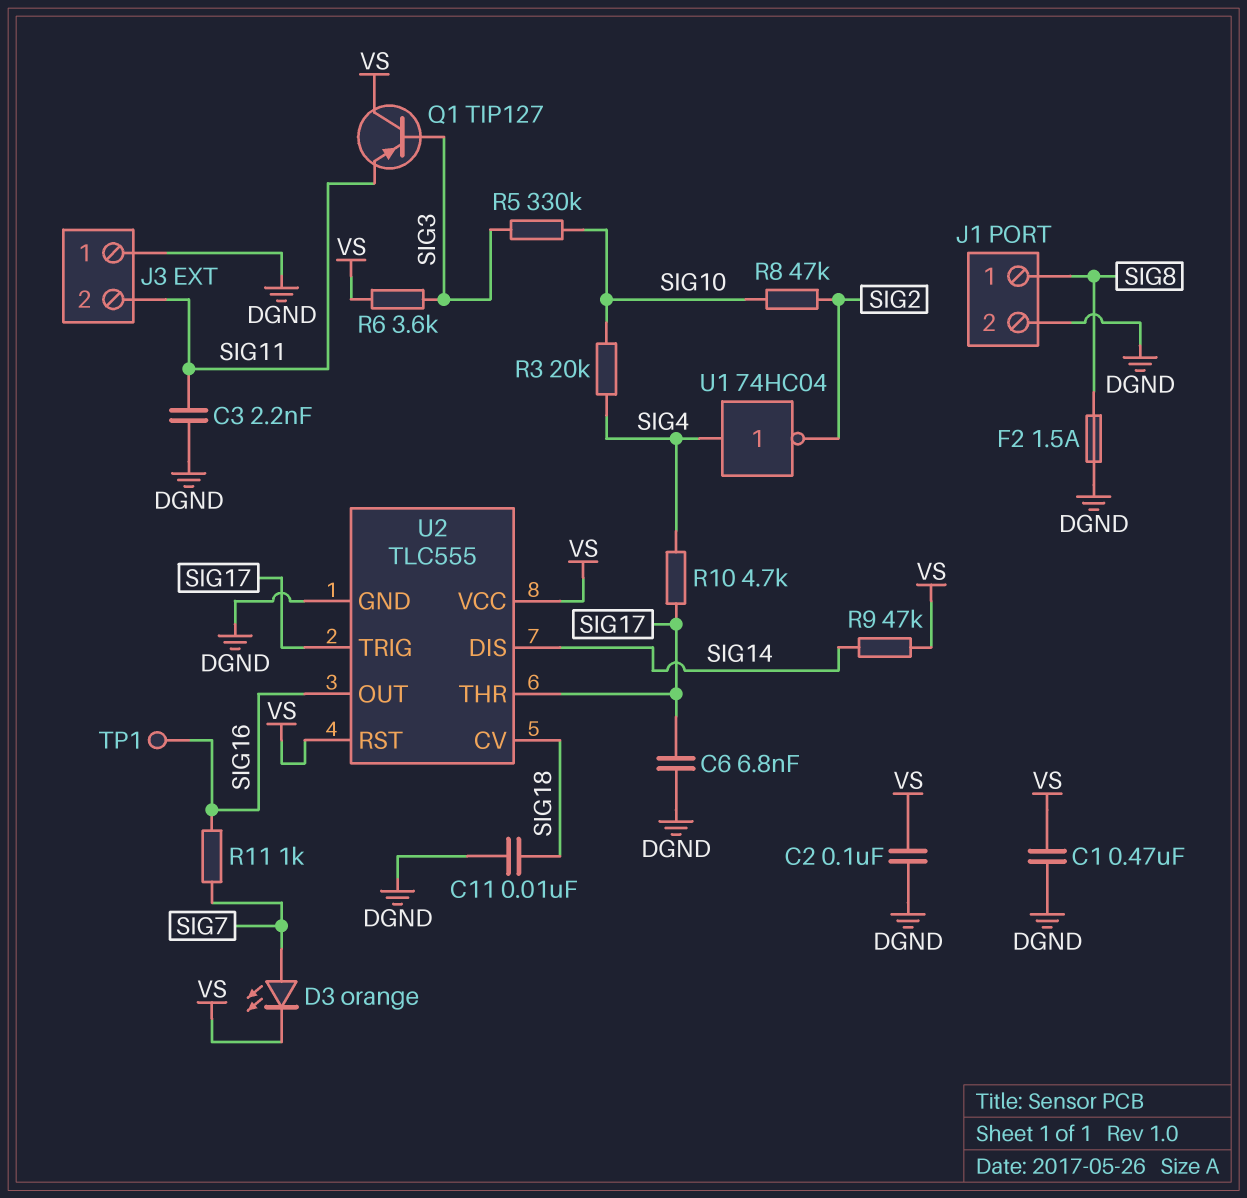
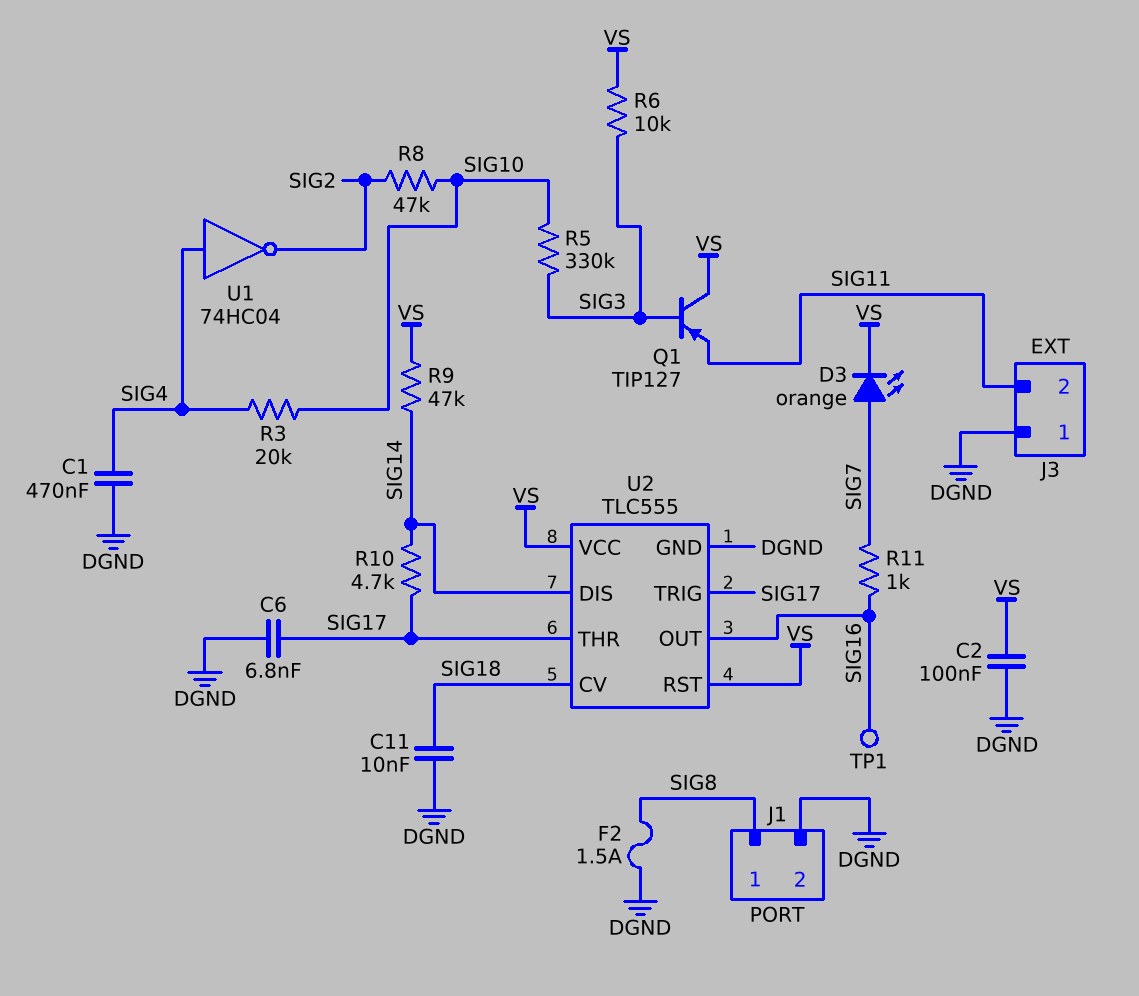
C1: 470nF (DGND, VS) -> 470nF (DGND, SIG4)
C3: 2.2nF (DGND, SIG11) -> none
R6: 3.6k (SIG3, VS) -> 10k (SIG3, VS)
R10: 4.7k (SIG4, SIG17) -> 4.7k (SIG14, SIG17)

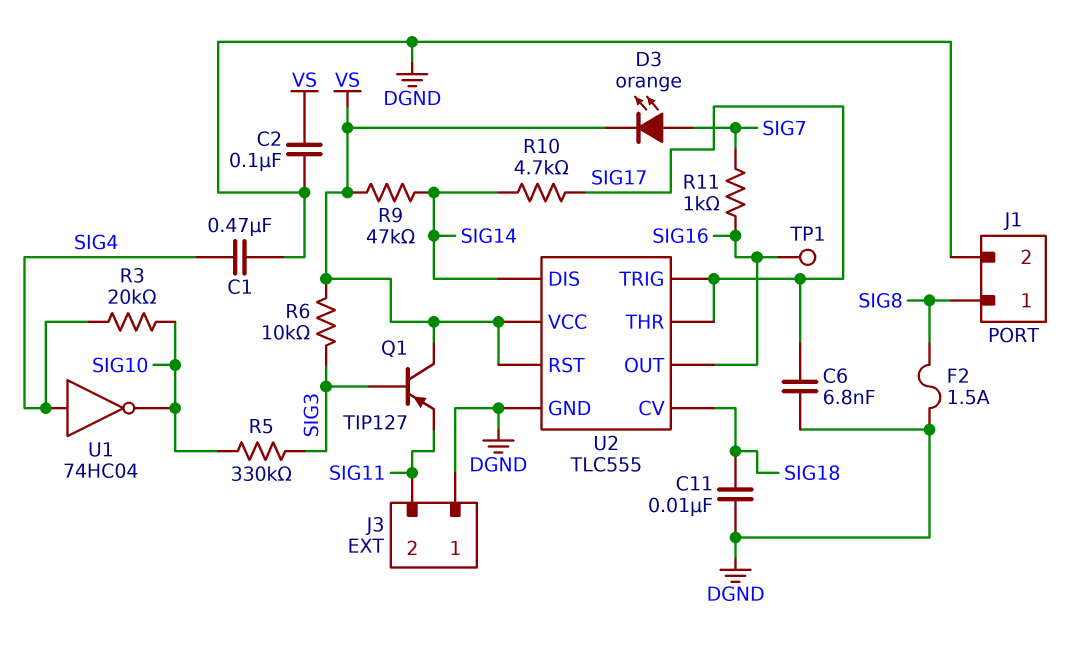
R8: 47k (SIG2, SIG10) -> none
U1: NOT 74HC04 (in SIG4, out SIG2) -> NOT 74HC04 (in SIG4, out SIG10)

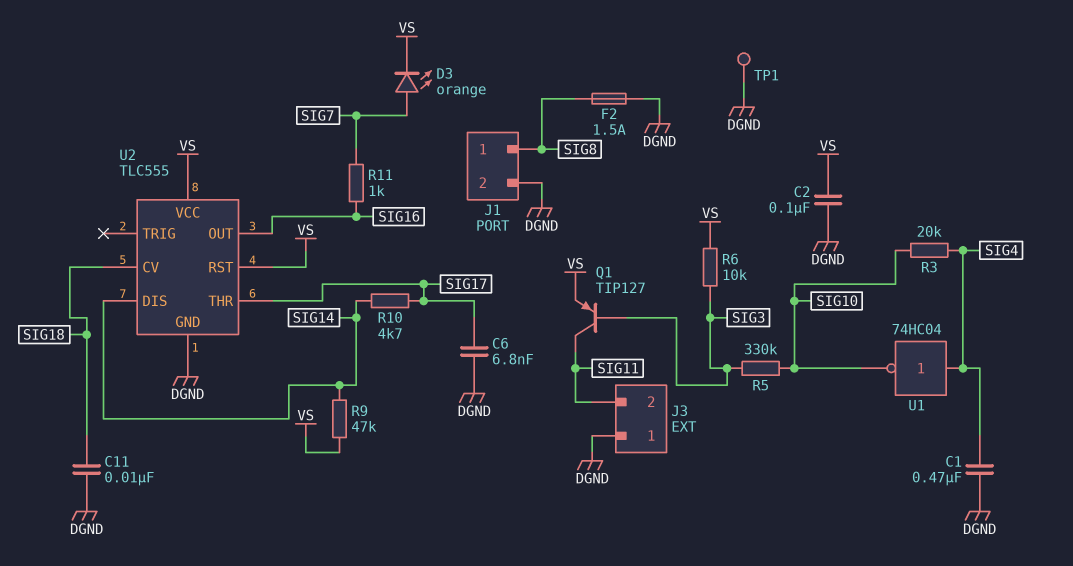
Q1: PNP TIP127 (B SIG3, C VS, E SIG11) -> PNP TIP127 (B SIG3, C SIG11, E VS)
TP1: test point (SIG16) -> test point (DGND)
U2 pin TRIG: SIG17 -> none

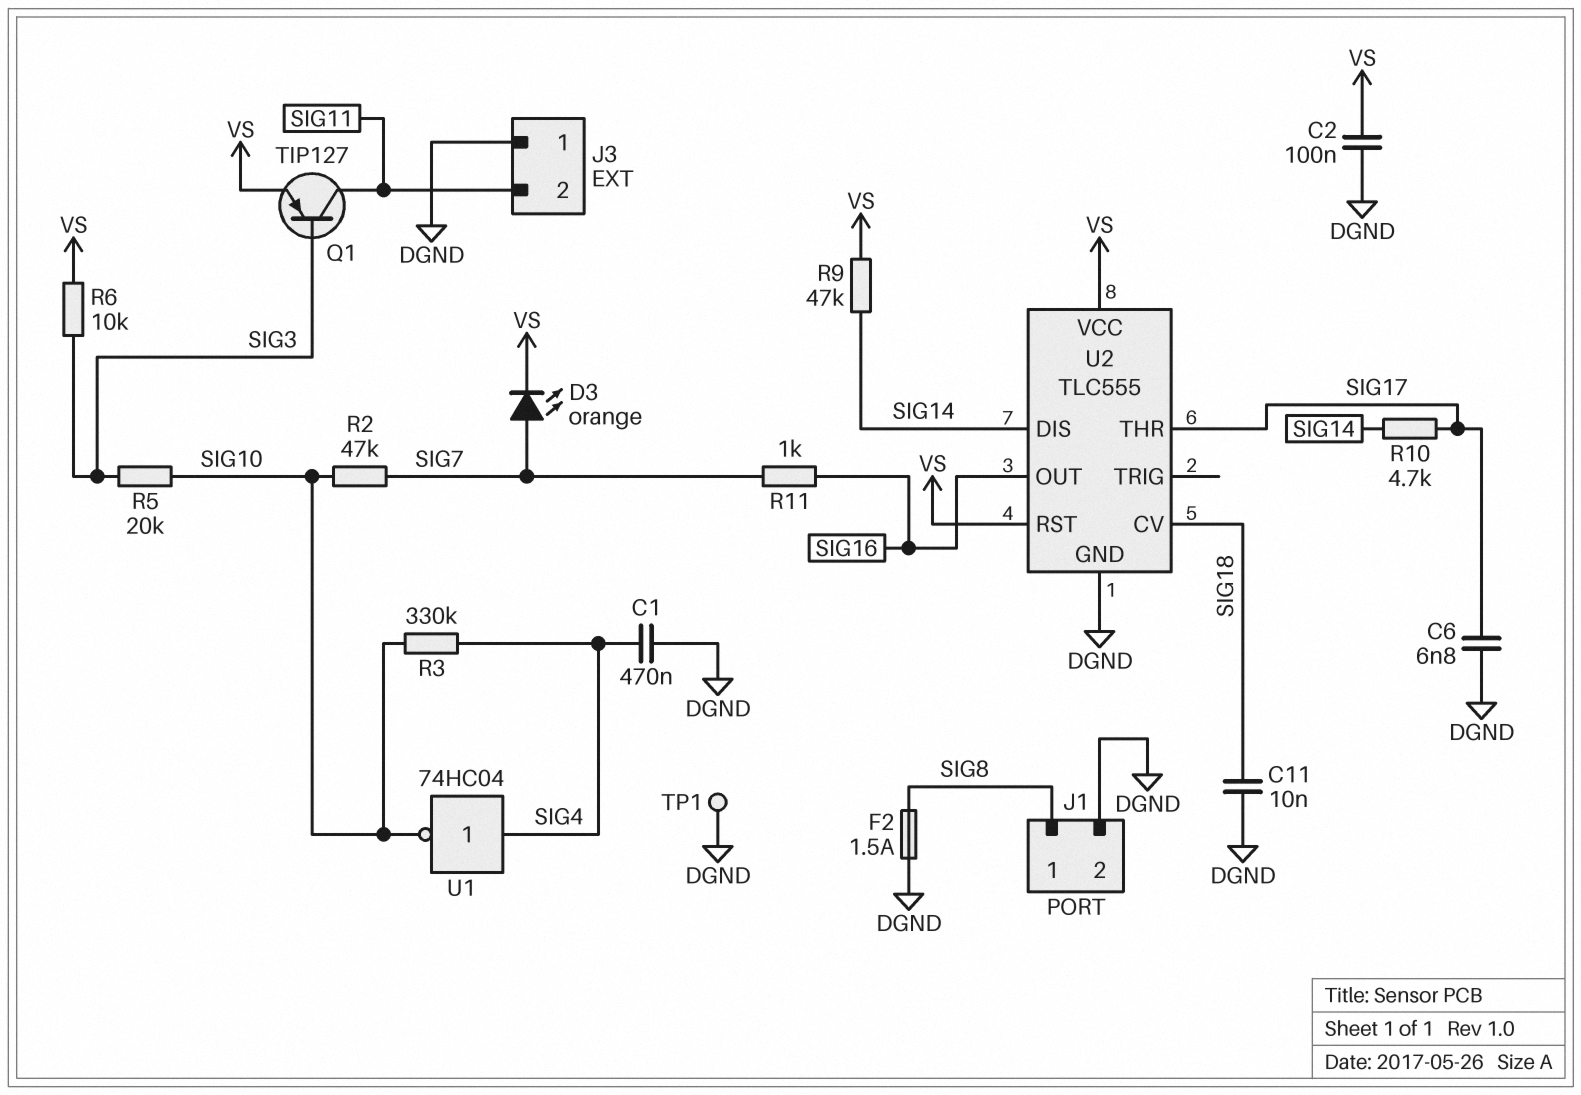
R2: none -> 47k (SIG7, SIG10)
R3: 20k (SIG4, SIG10) -> 330k (SIG4, SIG10)
R5: 330k (SIG3, SIG10) -> 20k (SIG3, SIG10)

